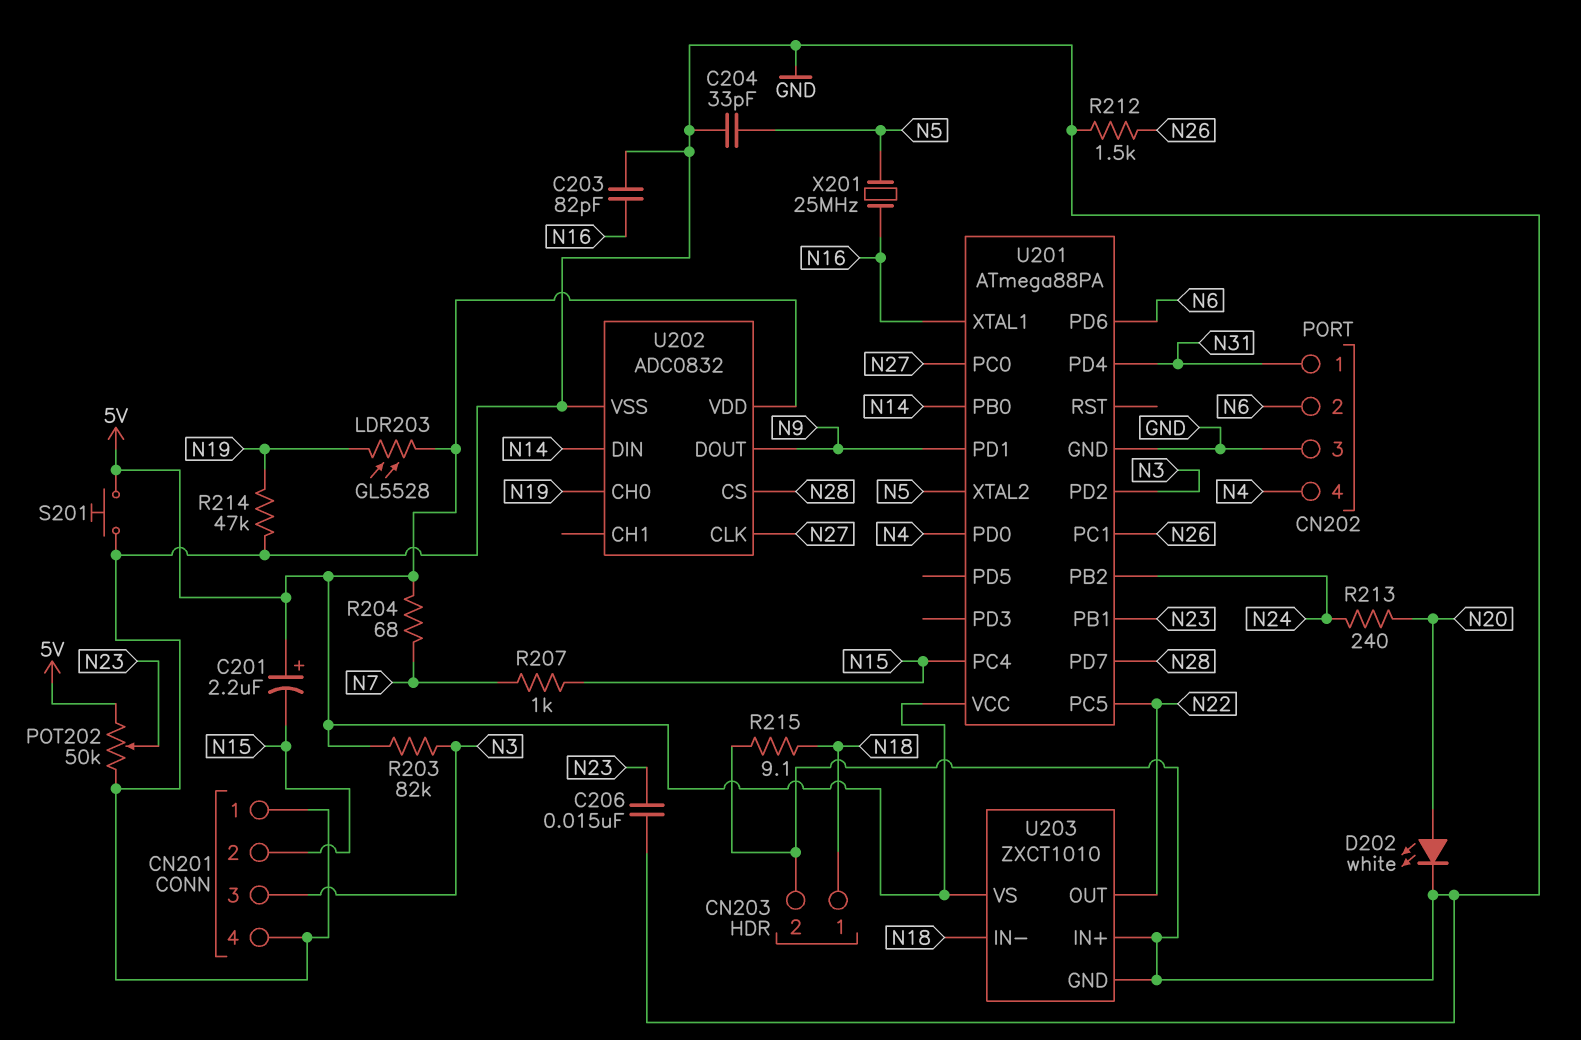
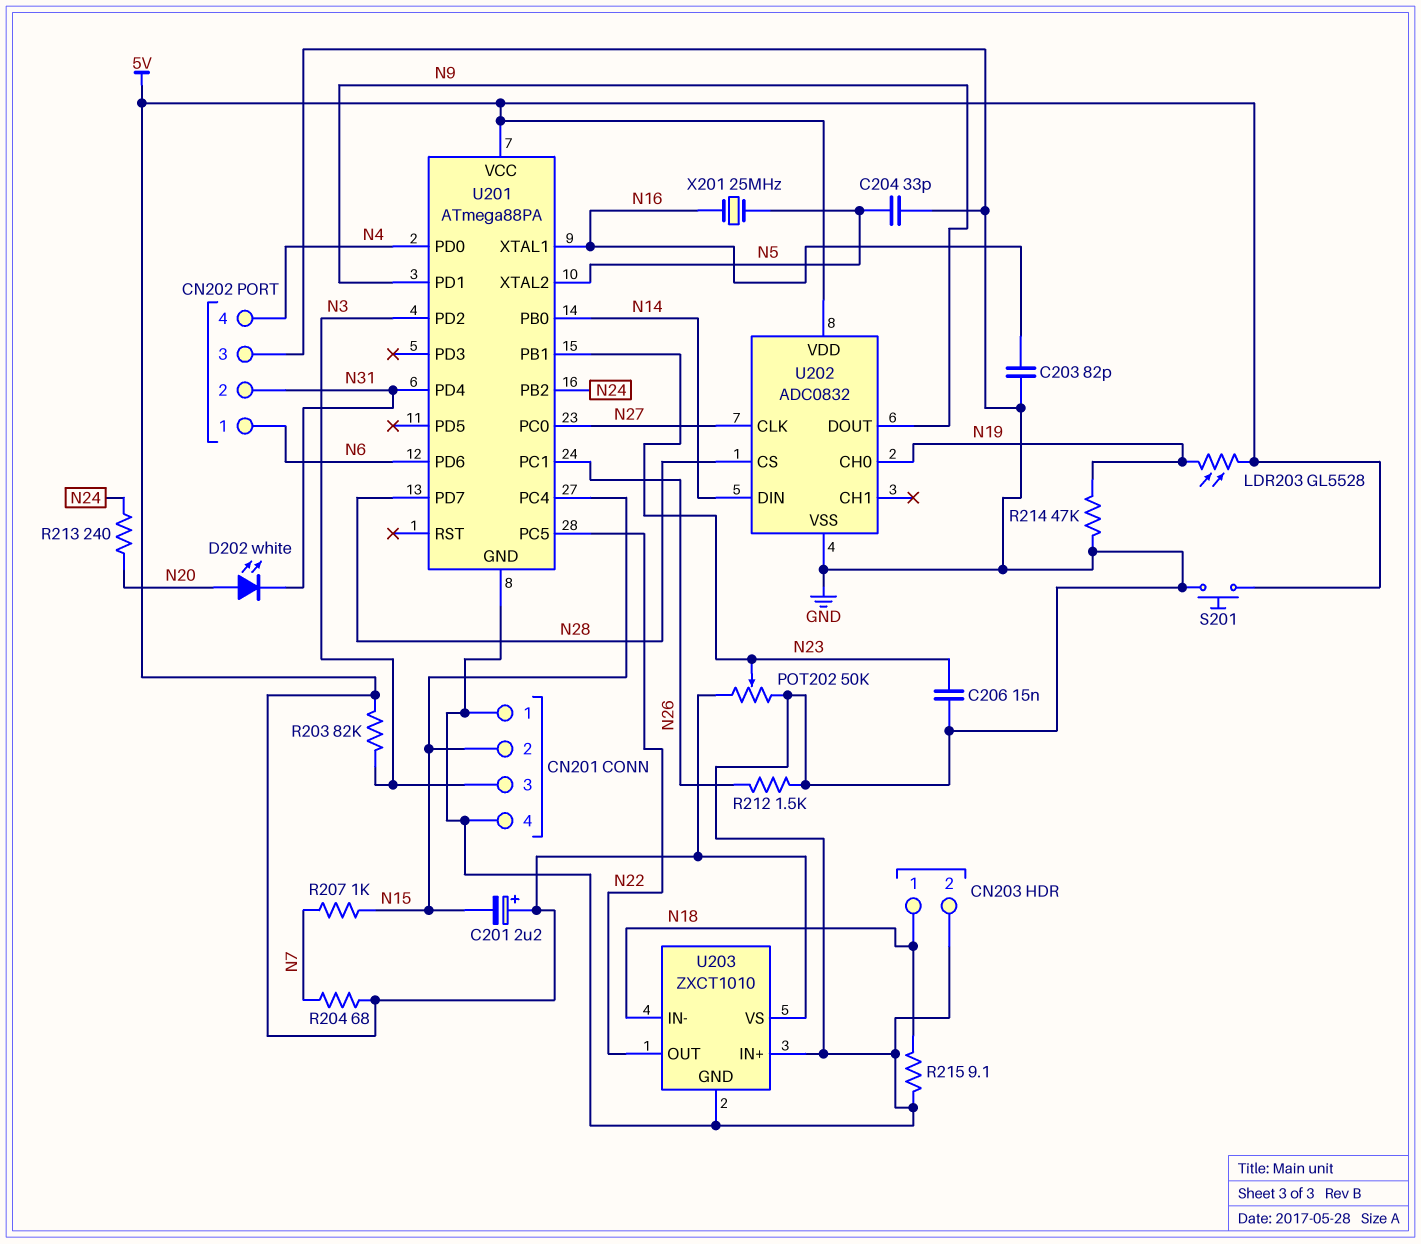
CN202 pin 1: N31 -> N6
CN202 pin 2: N6 -> N31
D202: LED white (A N20, K GND) -> LED white (A N20, K N31)

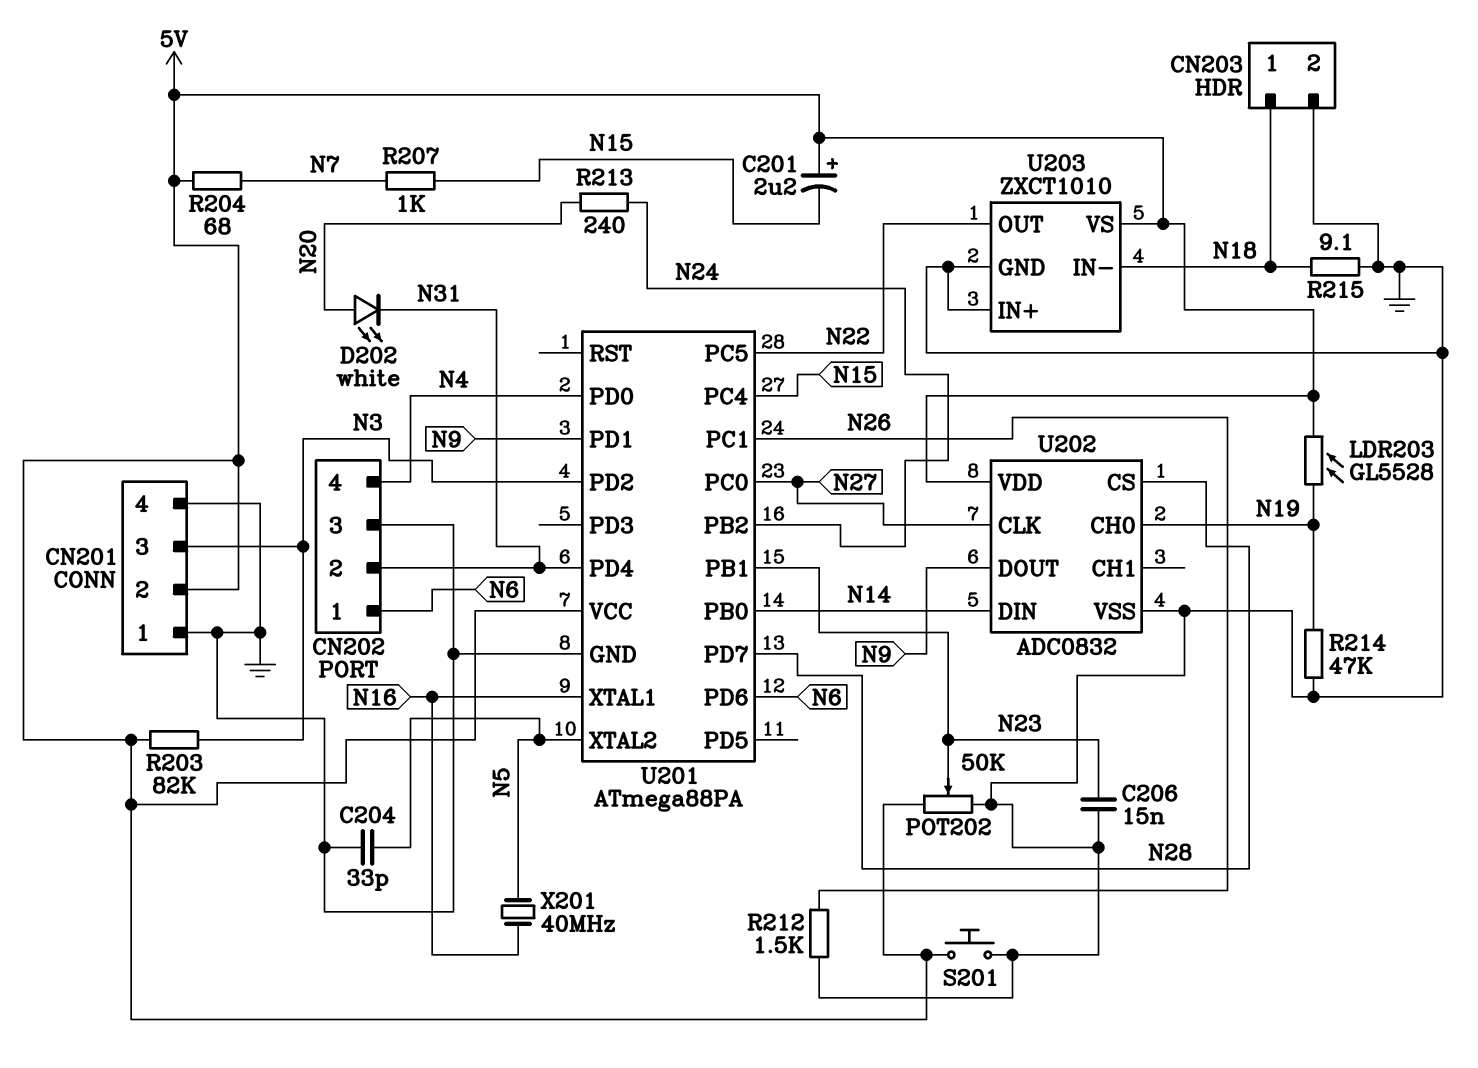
C203: 82pF (GND, N16) -> none
CN201 pin 2: N15 -> 5V
X201: 25MHz (N5, N16) -> 40MHz (N5, N16)

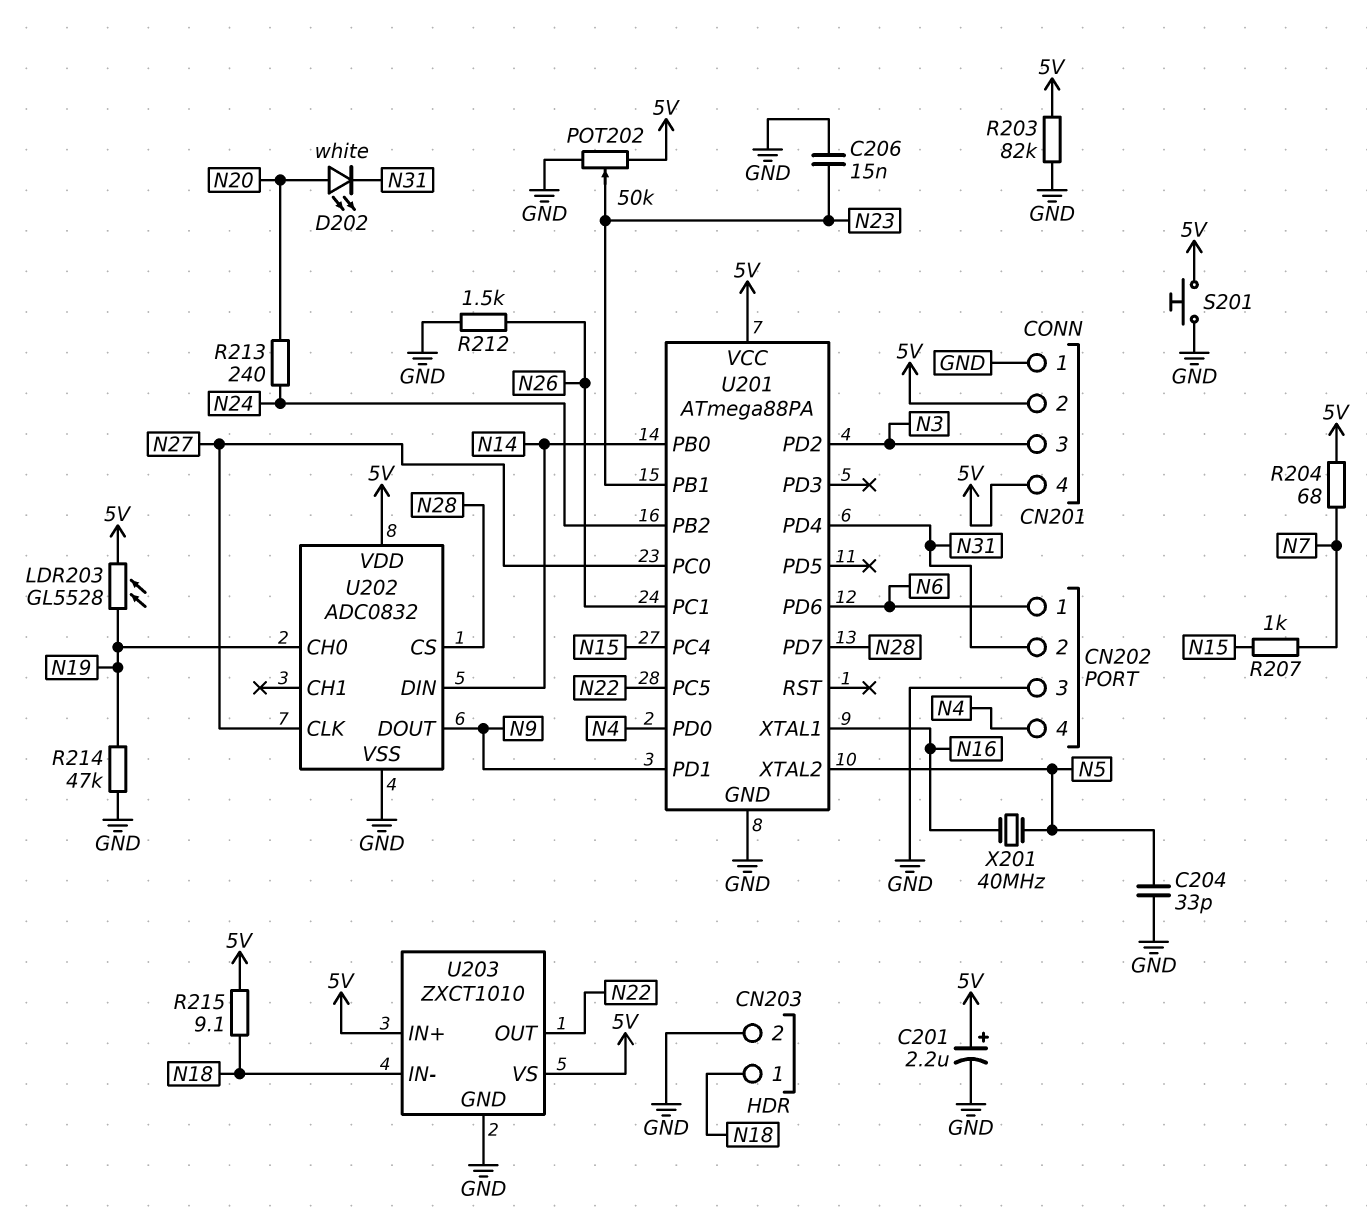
C201: 2.2uF (plus 5V, minus N15) -> 2.2uF (plus 5V, minus GND)
CN201 pin 4: GND -> 5V
R203: 82k (5V, N3) -> 82k (5V, GND)
R215: 9.1 (GND, N18) -> 9.1 (5V, N18)
U203 pin IN+: GND -> 5V

